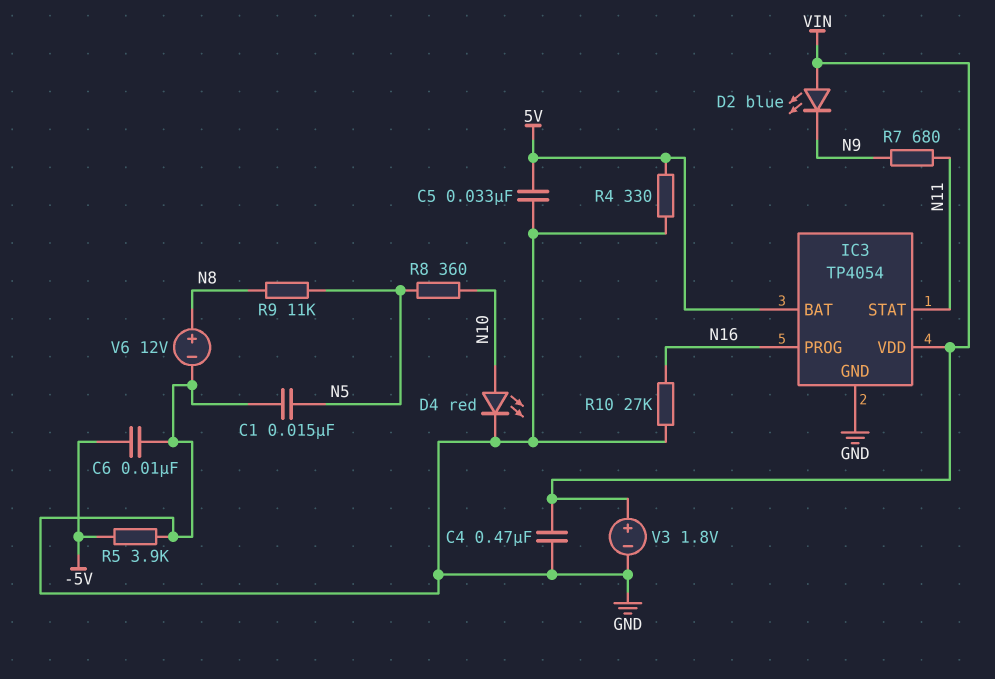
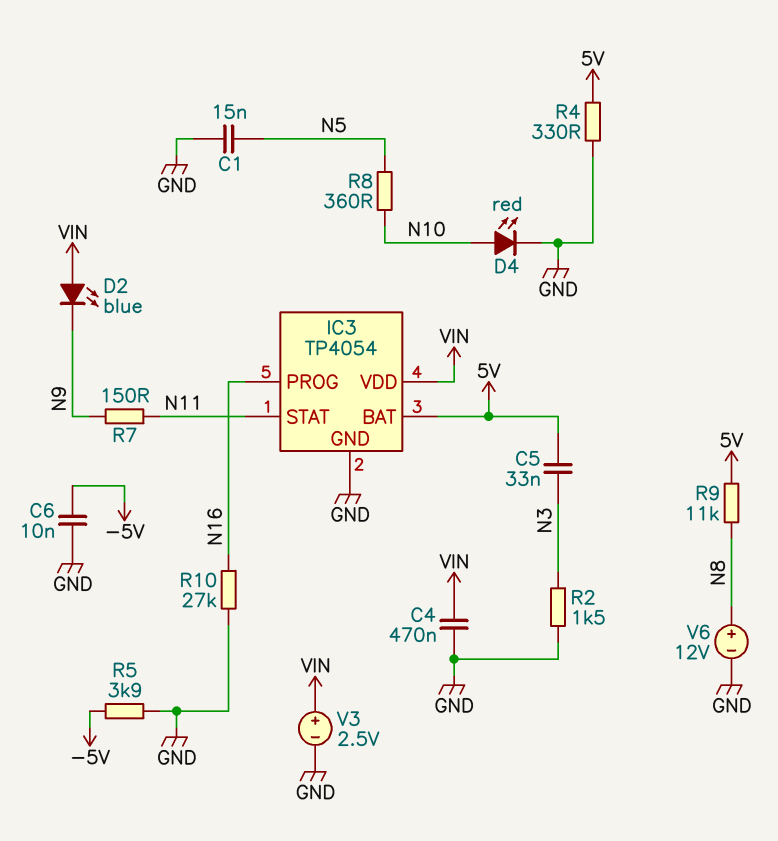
C5: 33nF (5V, GND) -> 33nF (5V, N3)
R2: none -> 1.5k (GND, N3)
R7: 680 (N9, N11) -> 150 (N9, N11)
R9: 11k (N5, N8) -> 11k (5V, N8)
V3: 1.8V (plus VIN, minus GND) -> 2.5V (plus VIN, minus GND)

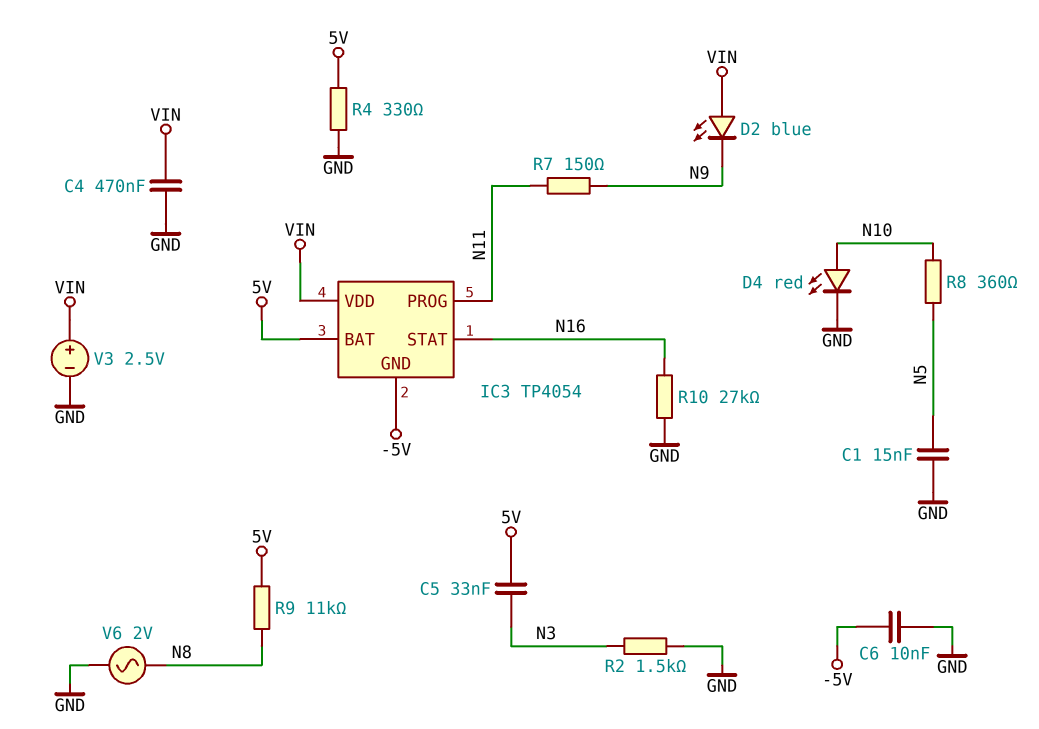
IC3 pin GND: GND -> -5V
IC3 pin PROG: N16 -> N11
IC3 pin STAT: N11 -> N16
R5: 3.9k (-5V, GND) -> none
V6: 12V (plus N8, minus GND) -> AC 2V (GND, N8)

